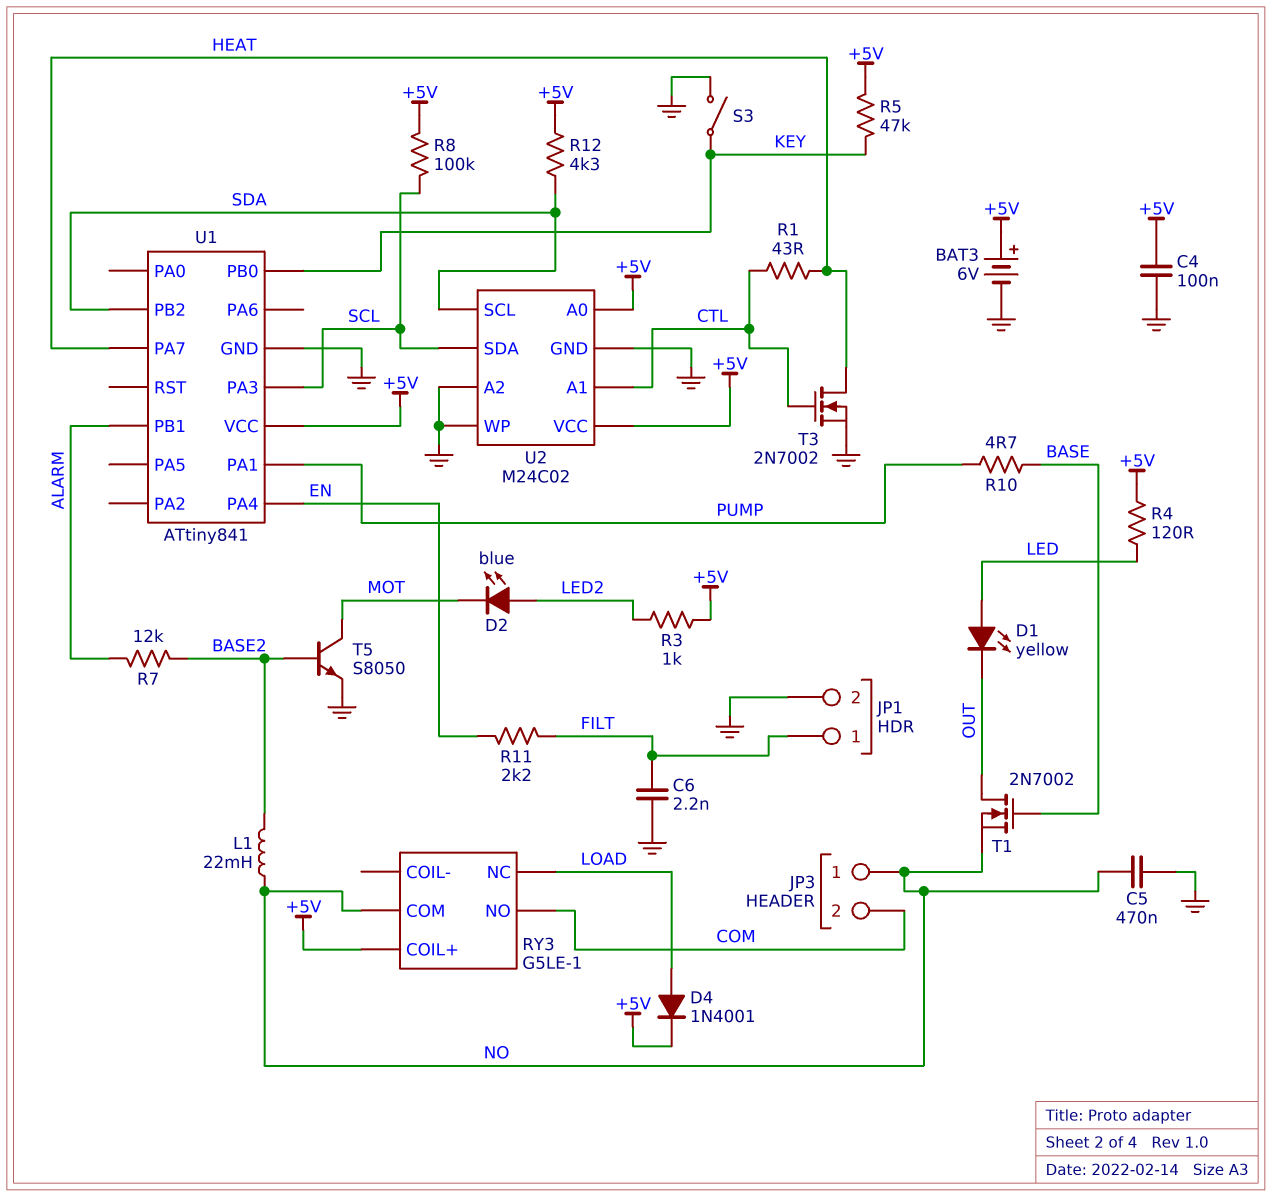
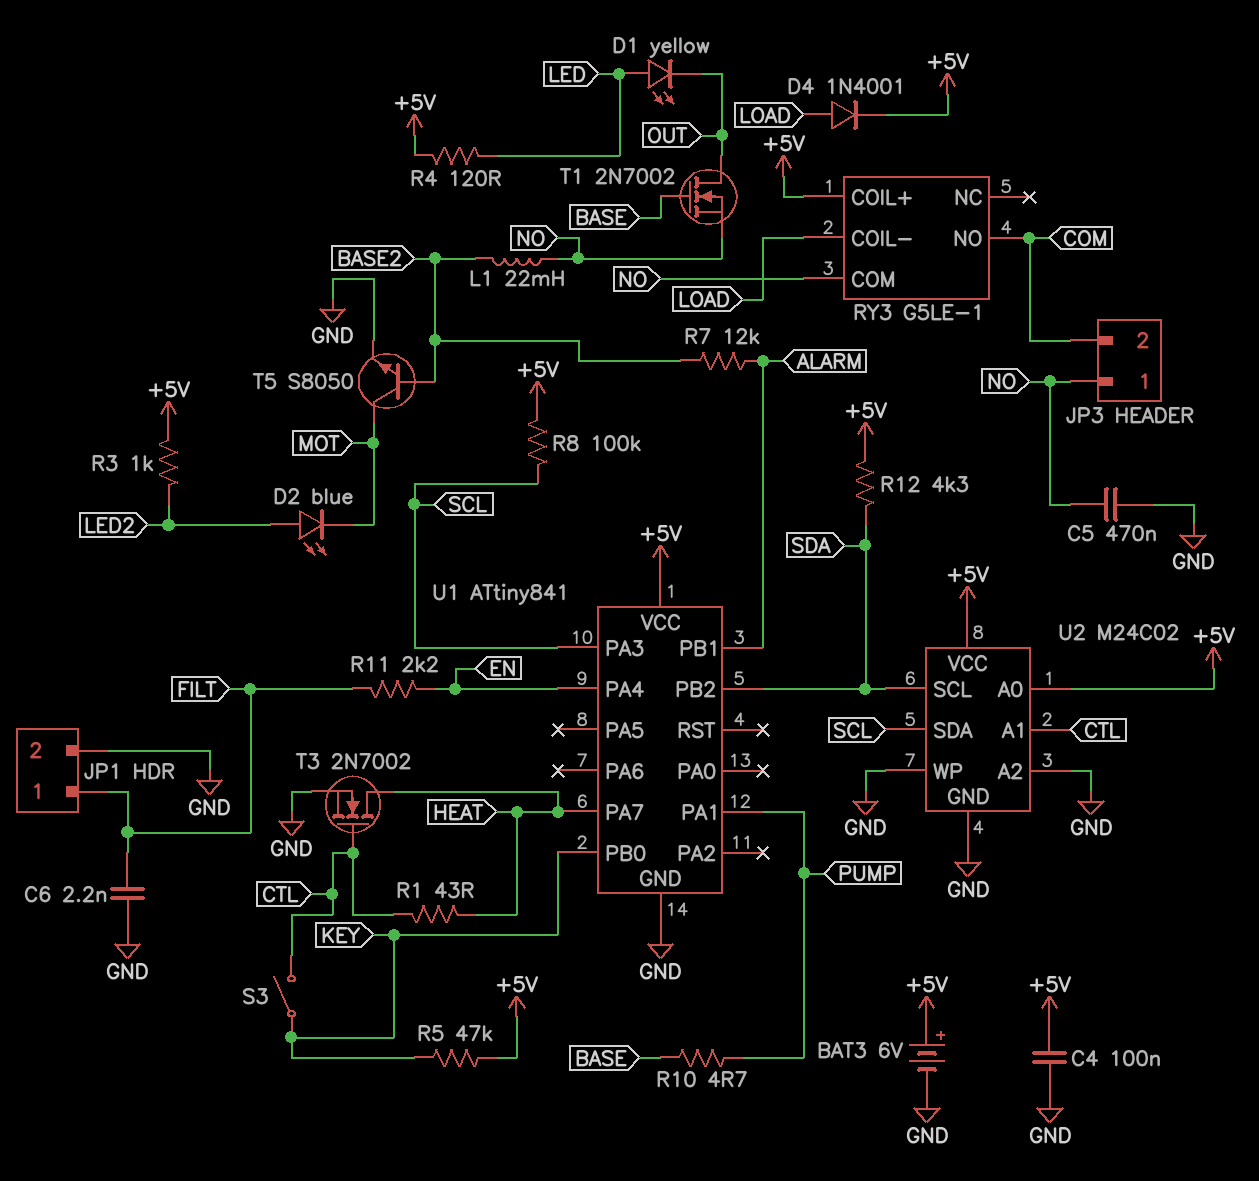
RY3 pin COIL-: none -> LOAD
RY3 pin NC: LOAD -> none
S3: switch (GND, KEY) -> switch (CTL, KEY)

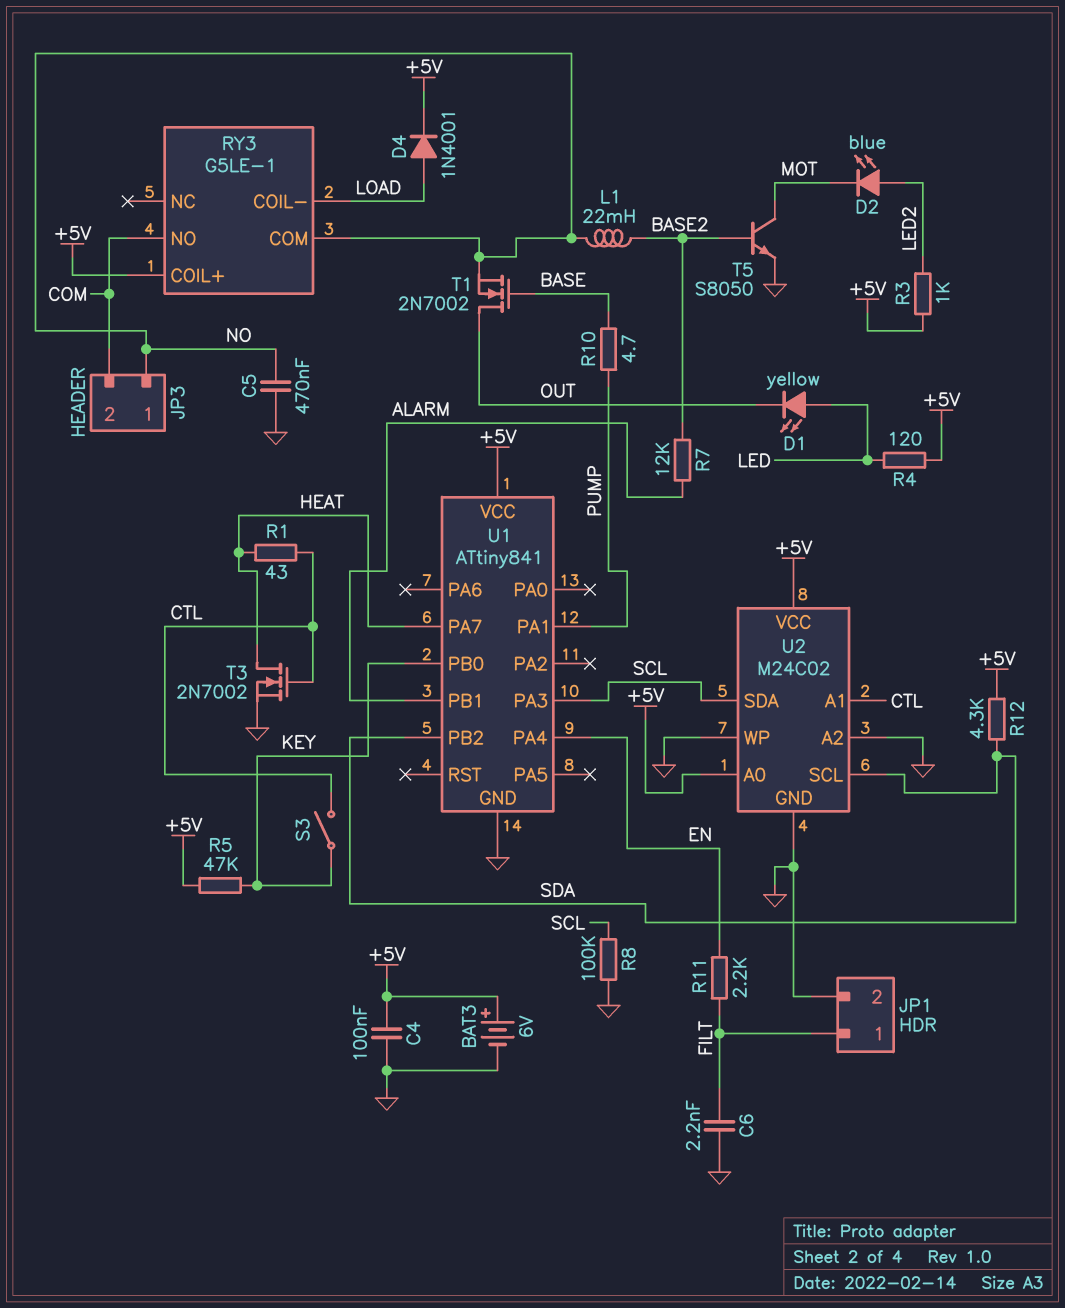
R8: 100k (+5V, SCL) -> 100k (GND, SCL)

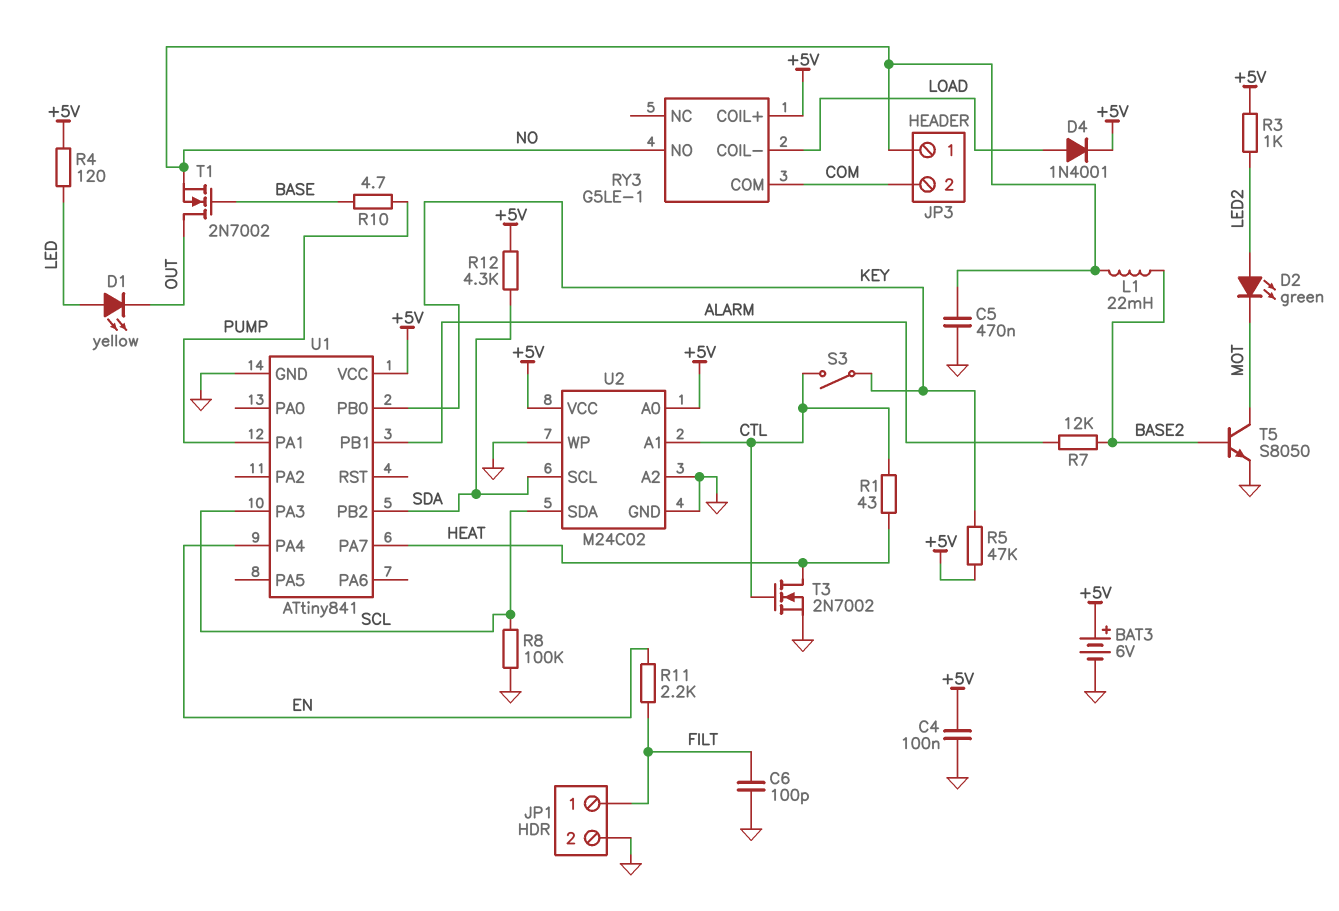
C6: 2.2nF (FILT, GND) -> 100pF (FILT, GND)
D2: LED blue (A LED2, K MOT) -> LED green (A LED2, K MOT)
RY3 pin COM: NO -> COM
RY3 pin NO: COM -> NO

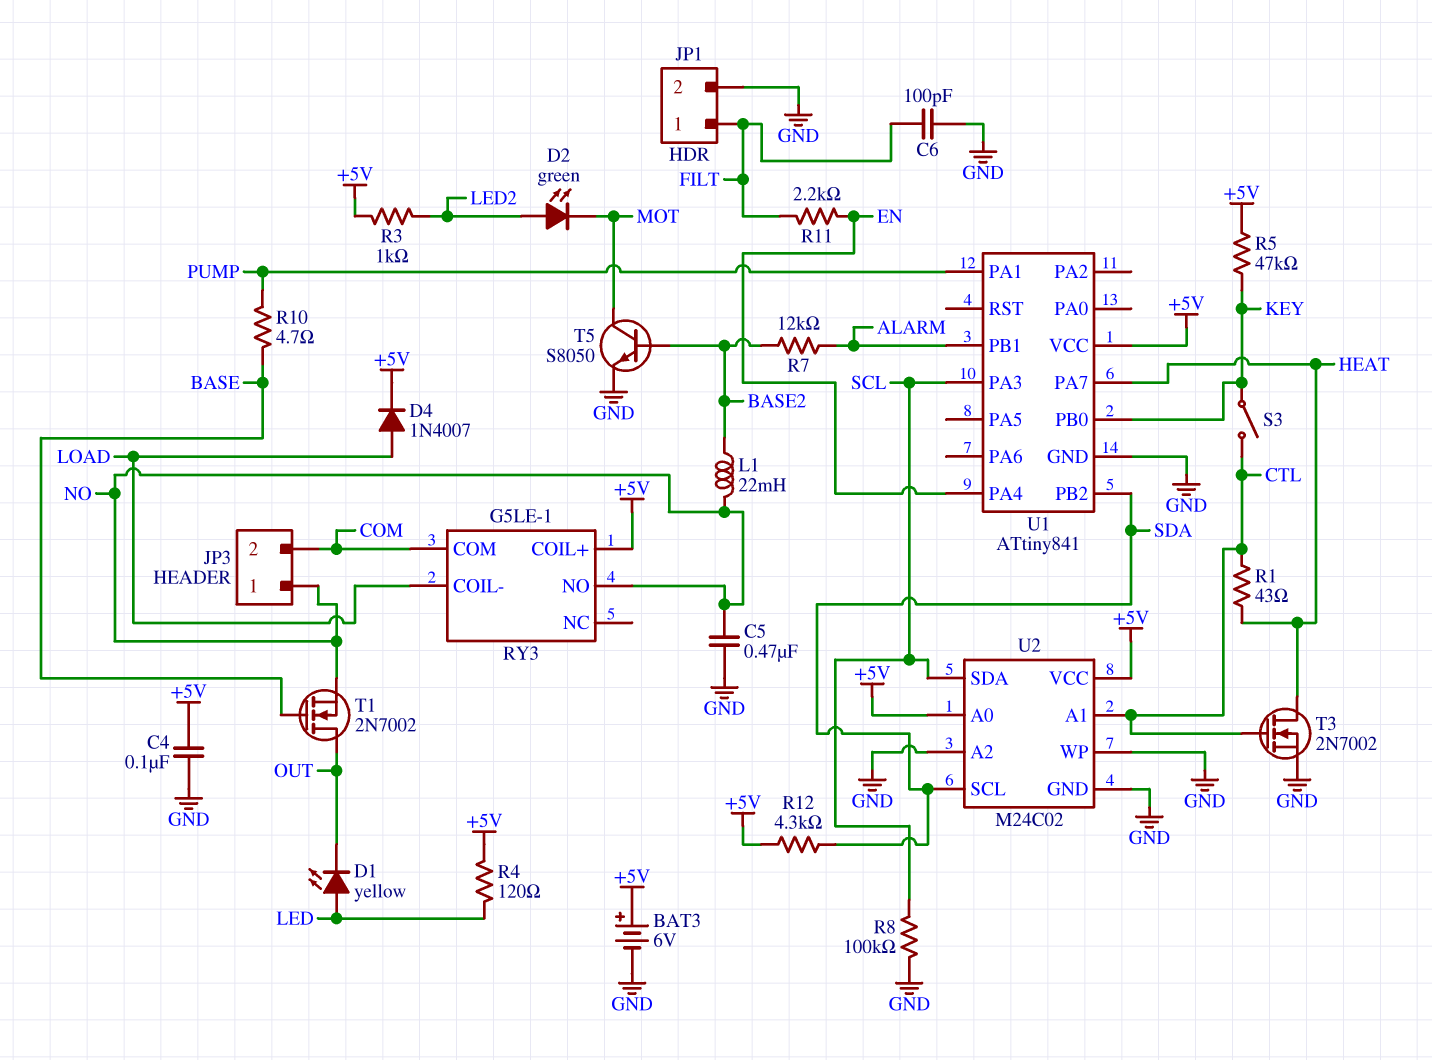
D4: diode 1N4001 (A LOAD, K +5V) -> diode 1N4007 (A LOAD, K +5V)

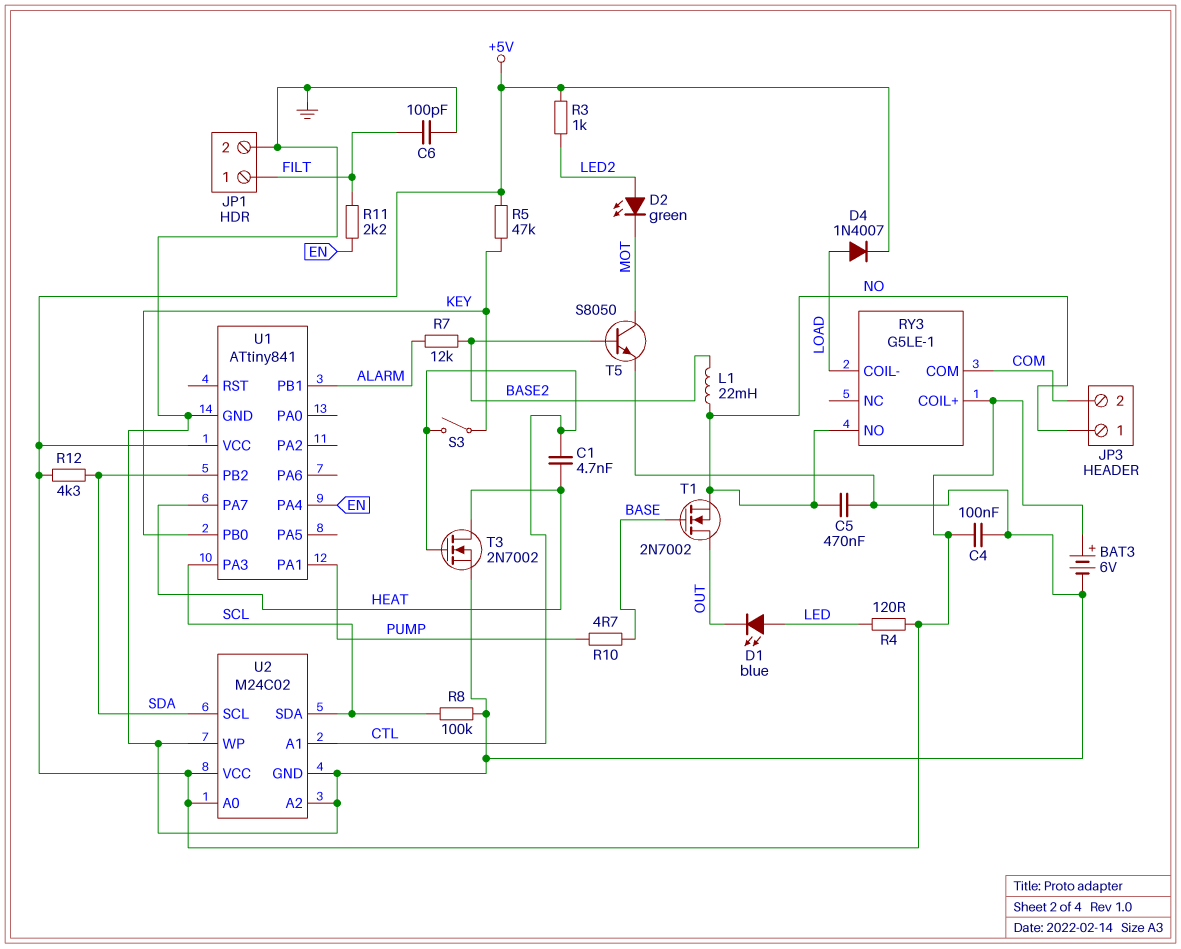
C1: none -> 4.7nF (CTL, HEAT)
D1: LED yellow (A LED, K OUT) -> LED blue (A LED, K OUT)
R1: 43 (CTL, HEAT) -> none

